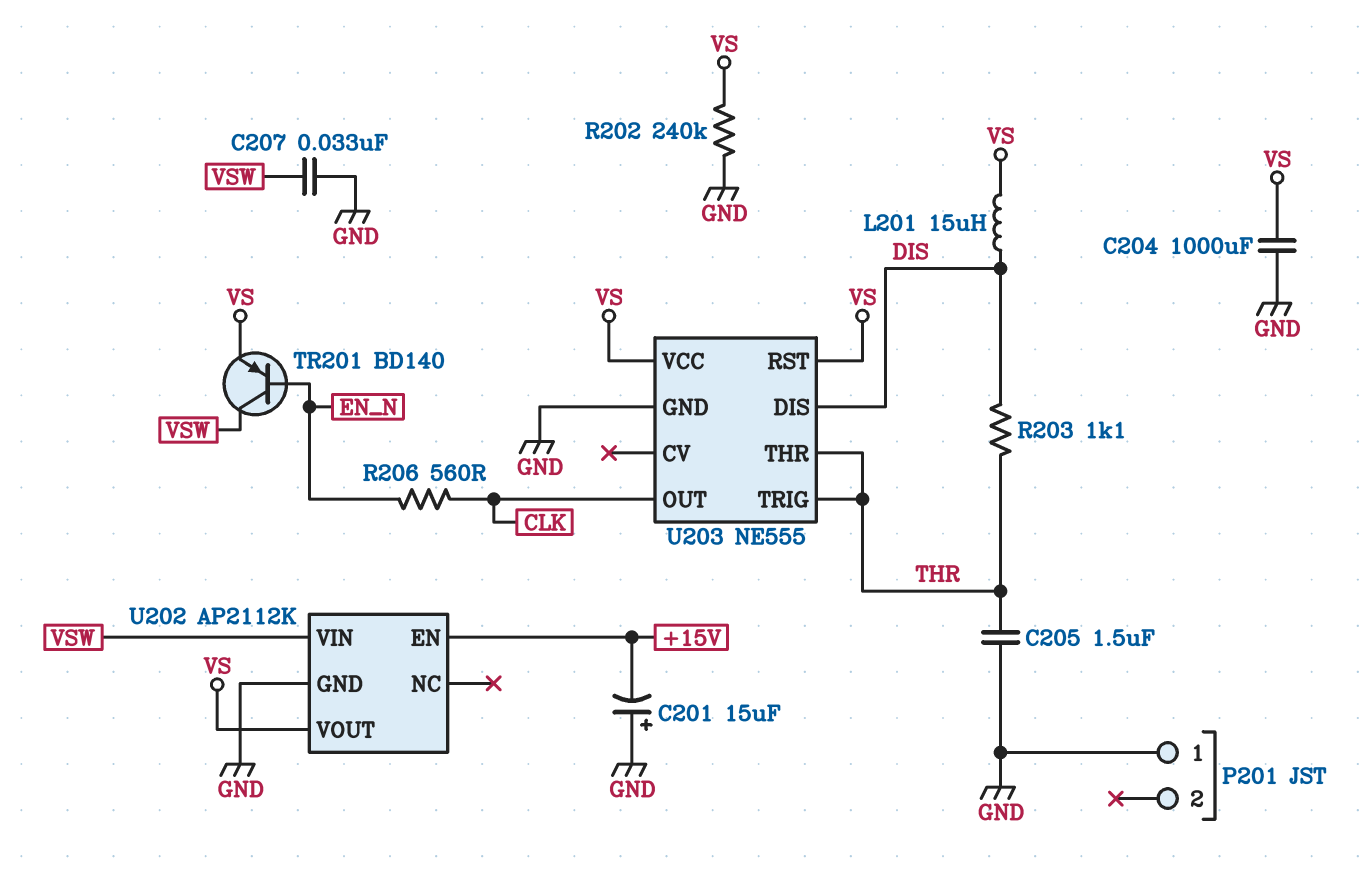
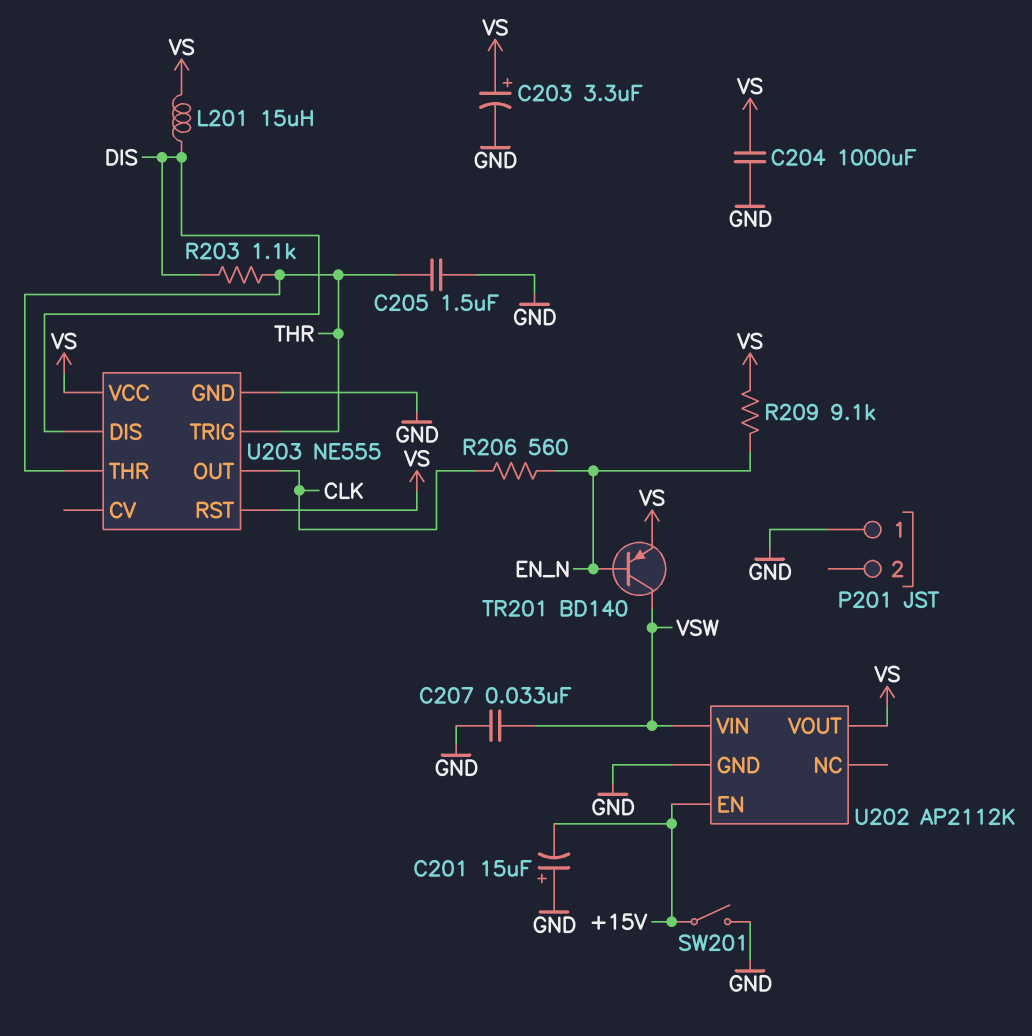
C203: none -> 3.3uF (plus VS, minus GND)
R202: 240k (GND, VS) -> none
R209: none -> 9.1k (EN_N, VS)
SW201: none -> switch (+15V, GND)

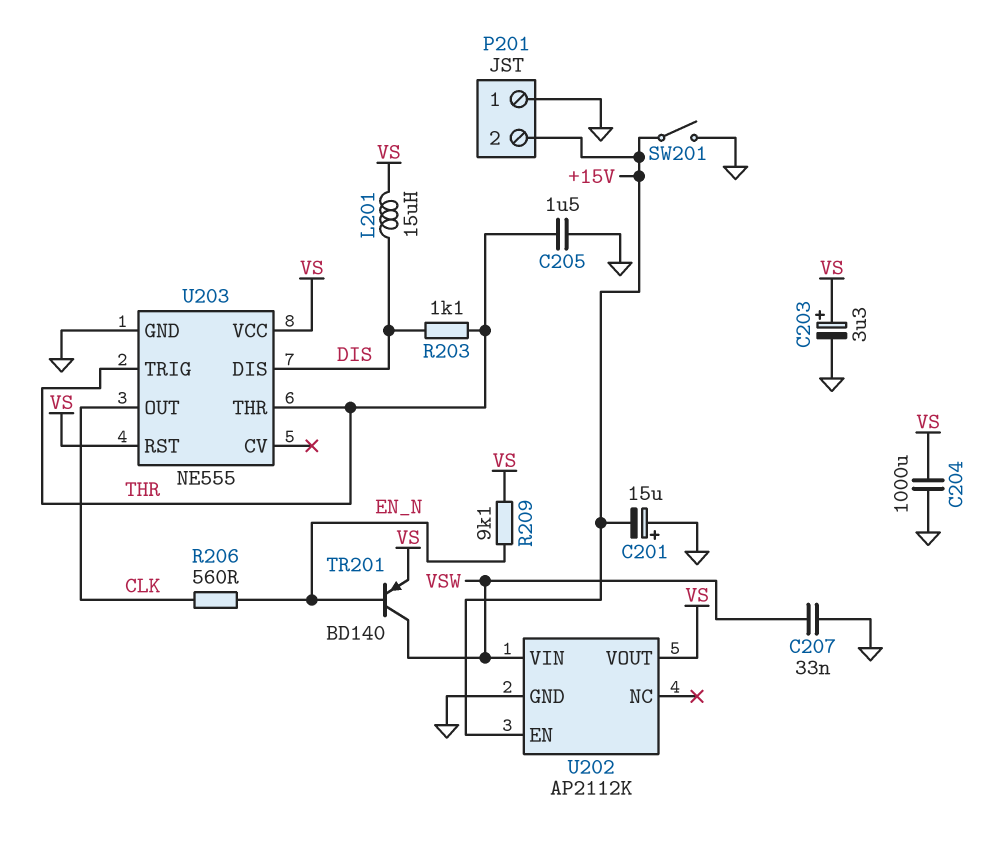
P201 pin 2: none -> +15V

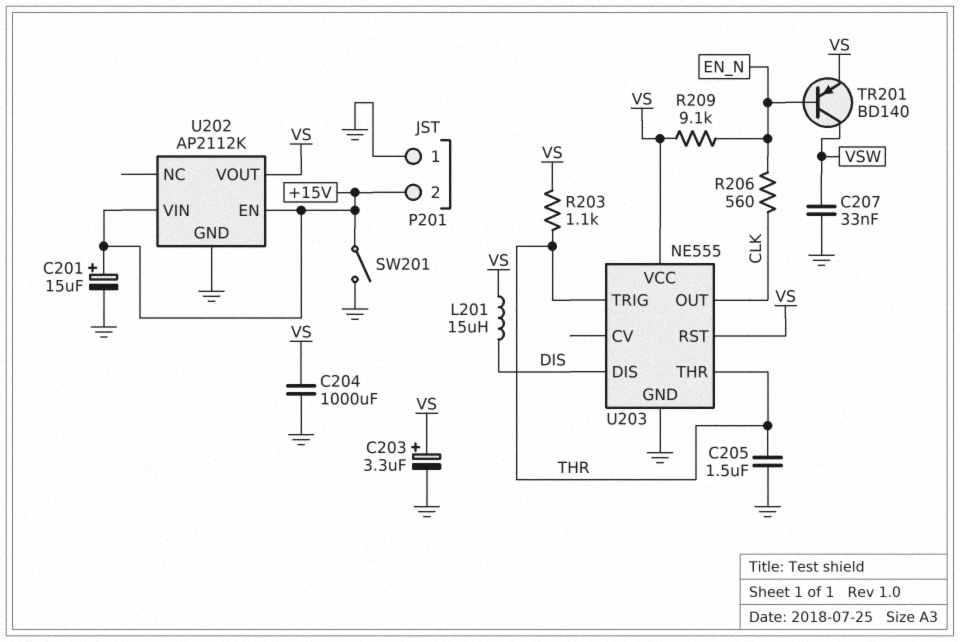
C201: 15uF (plus GND, minus +15V) -> 15uF (plus +15V, minus GND)
R203: 1.1k (DIS, THR) -> 1.1k (THR, VS)
U202 pin VIN: VSW -> +15V

